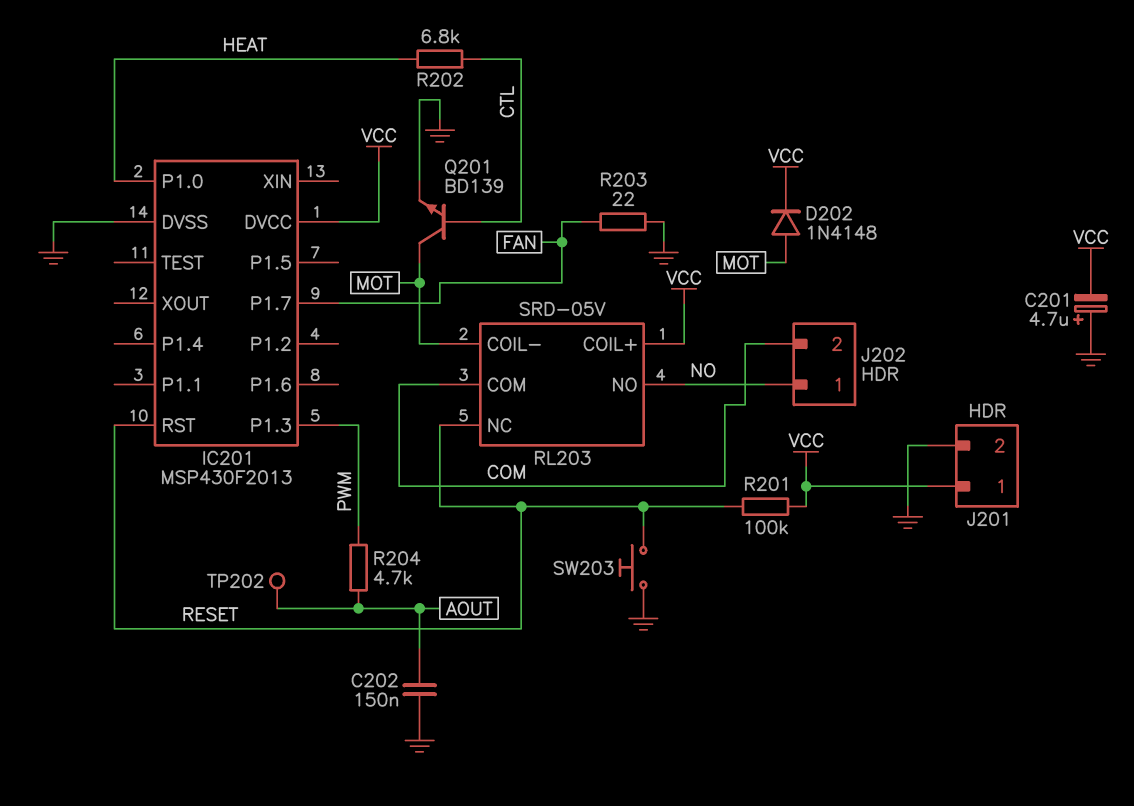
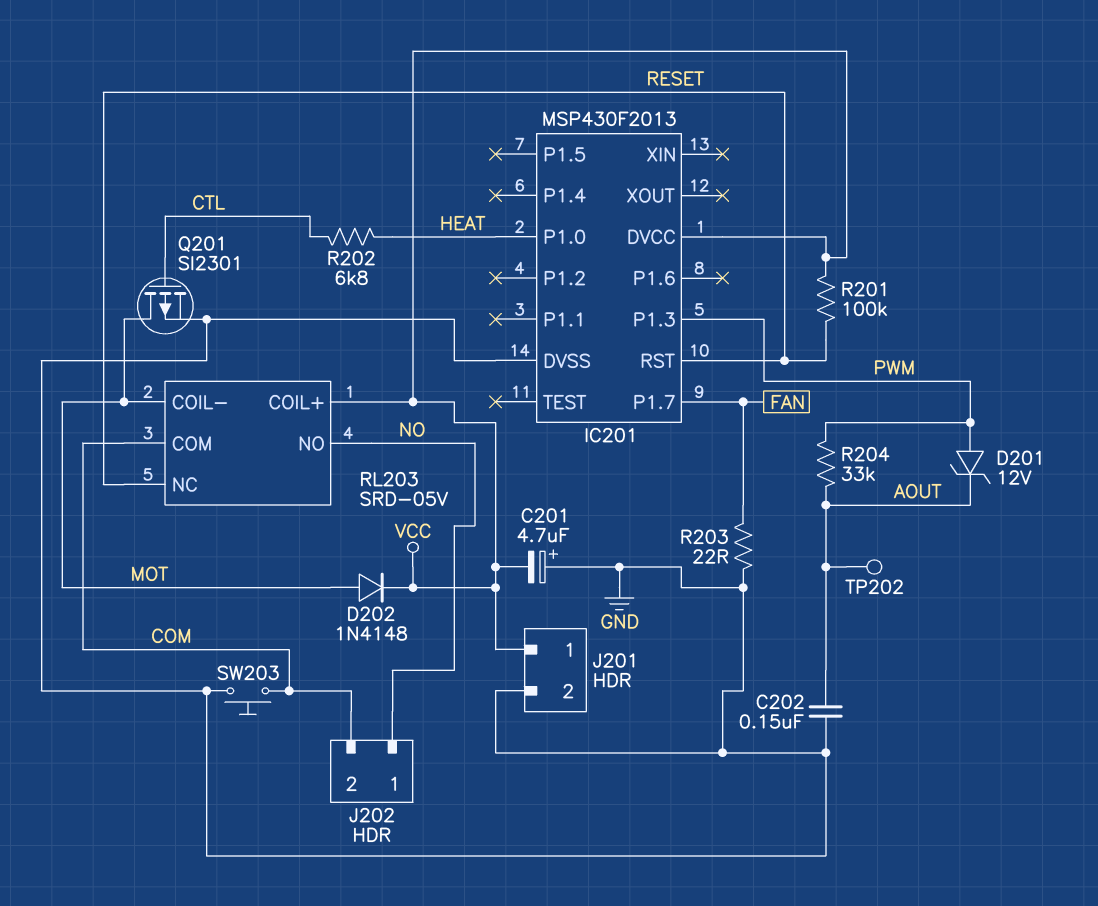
D201: none -> zener 12V (A PWM, K AOUT)
Q201: NPN BD139 (B CTL, C MOT, E GND) -> PMOS SI2301 (G CTL, D MOT, S GND)
R204: 4.7k (AOUT, PWM) -> 33k (AOUT, PWM)
SW203: button (GND, RESET) -> button (COM, GND)

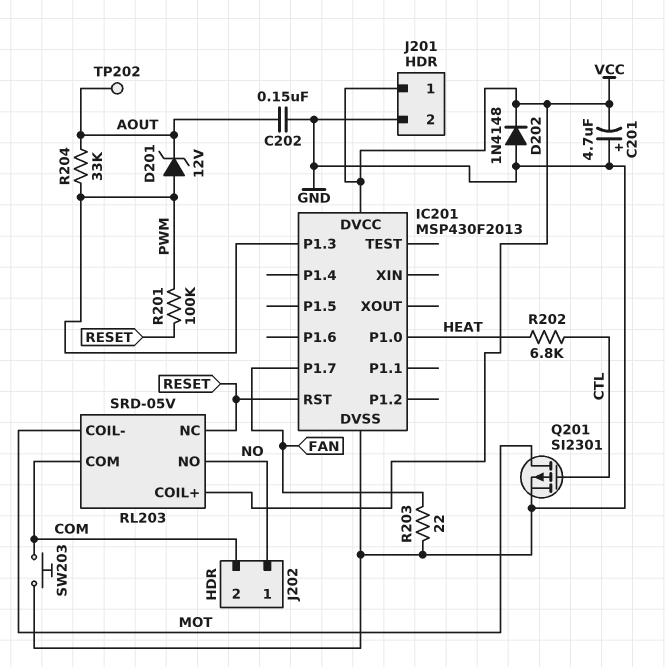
D202: diode 1N4148 (A MOT, K VCC) -> diode 1N4148 (A GND, K VCC)
R201: 100k (RESET, VCC) -> 100k (PWM, RESET)

